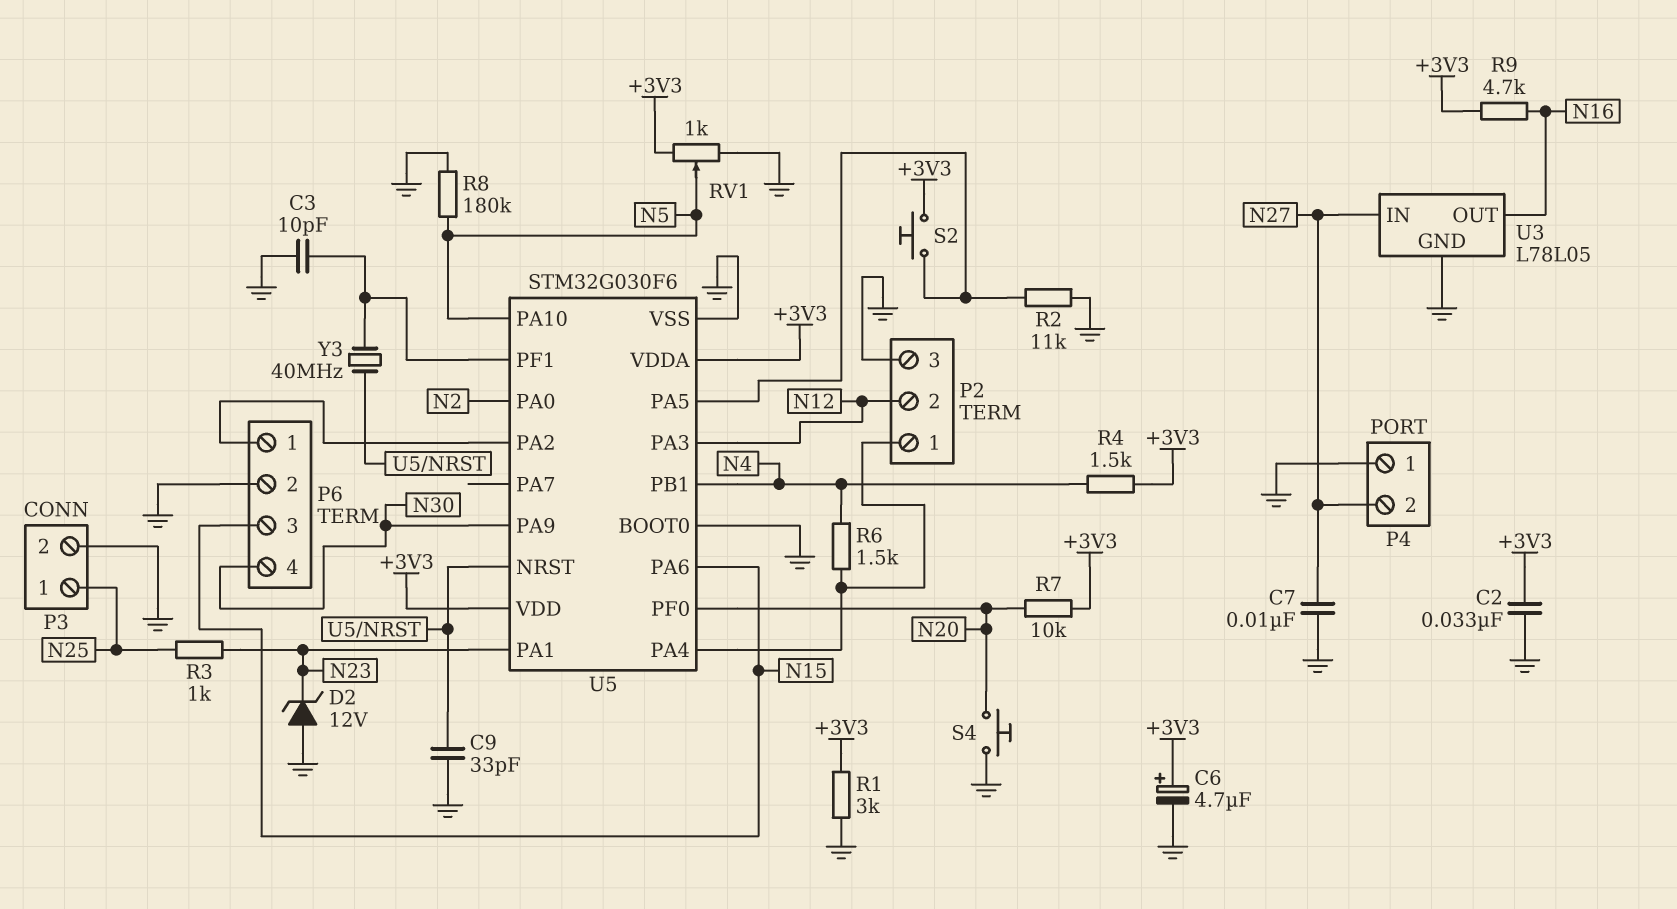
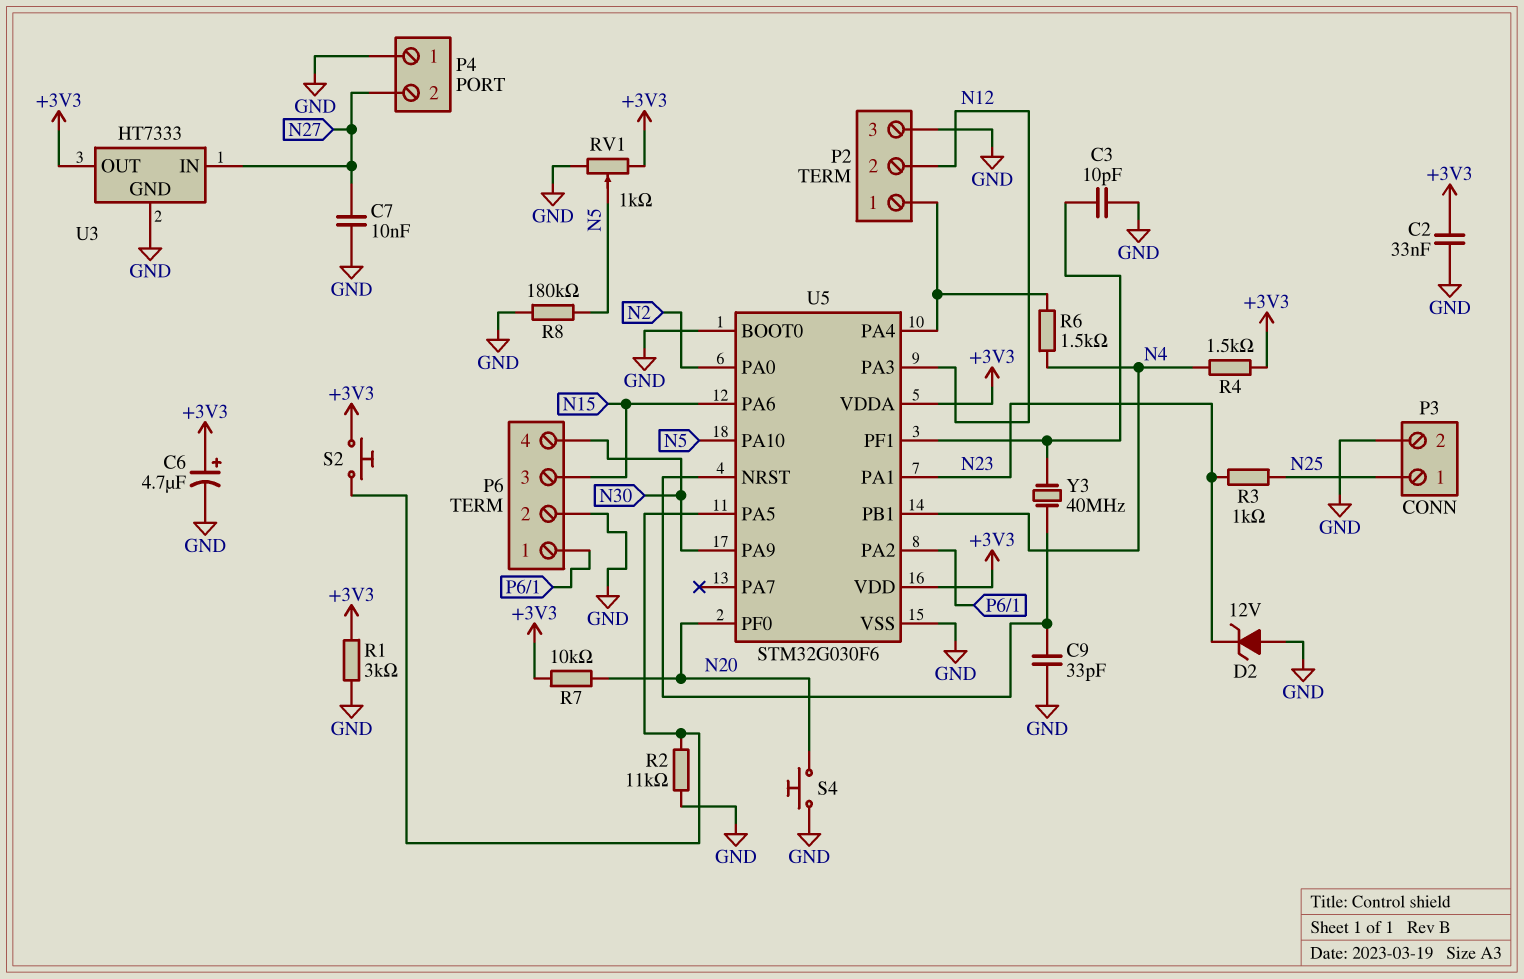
R9: 4.7k (+3V3, N16) -> none
U3: L78L05 -> HT7333
U3 pin OUT: N16 -> +3V3

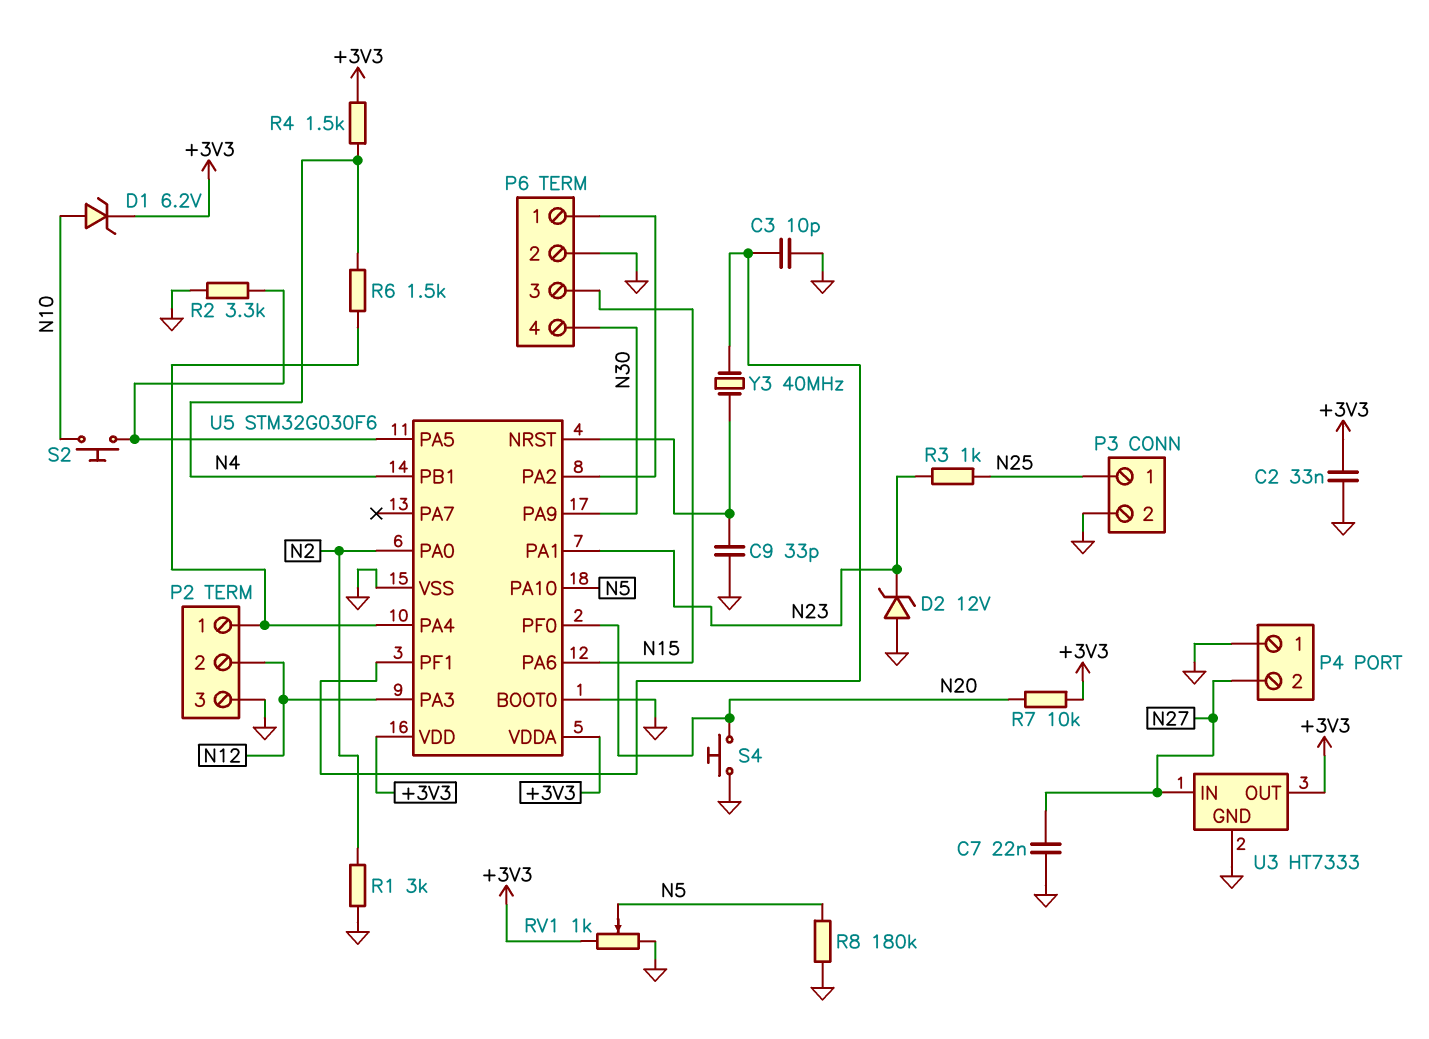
C6: 4.7uF (plus +3V3, minus GND) -> none
C7: 10nF (GND, N27) -> 22nF (GND, N27)
D1: none -> zener 6.2V (A N10, K +3V3)
R1: 3k (+3V3, GND) -> 3k (GND, N2)
R2: 11k (GND, U5/PA5) -> 3.3k (GND, U5/PA5)
S2: button (+3V3, U5/PA5) -> button (N10, U5/PA5)

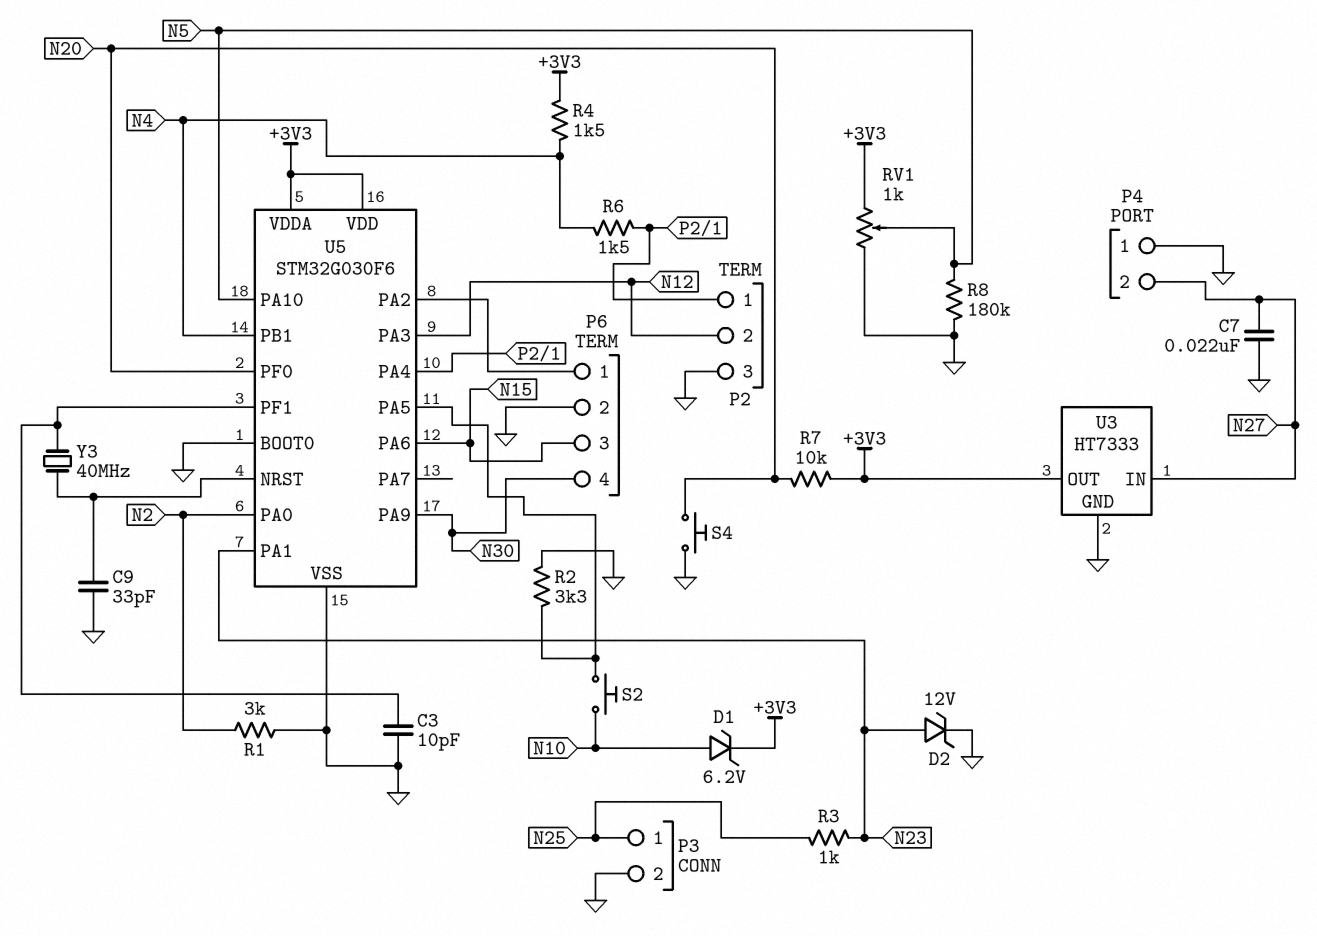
C2: 33nF (+3V3, GND) -> none
D2: zener 12V (A GND, K N23) -> zener 12V (A N23, K GND)

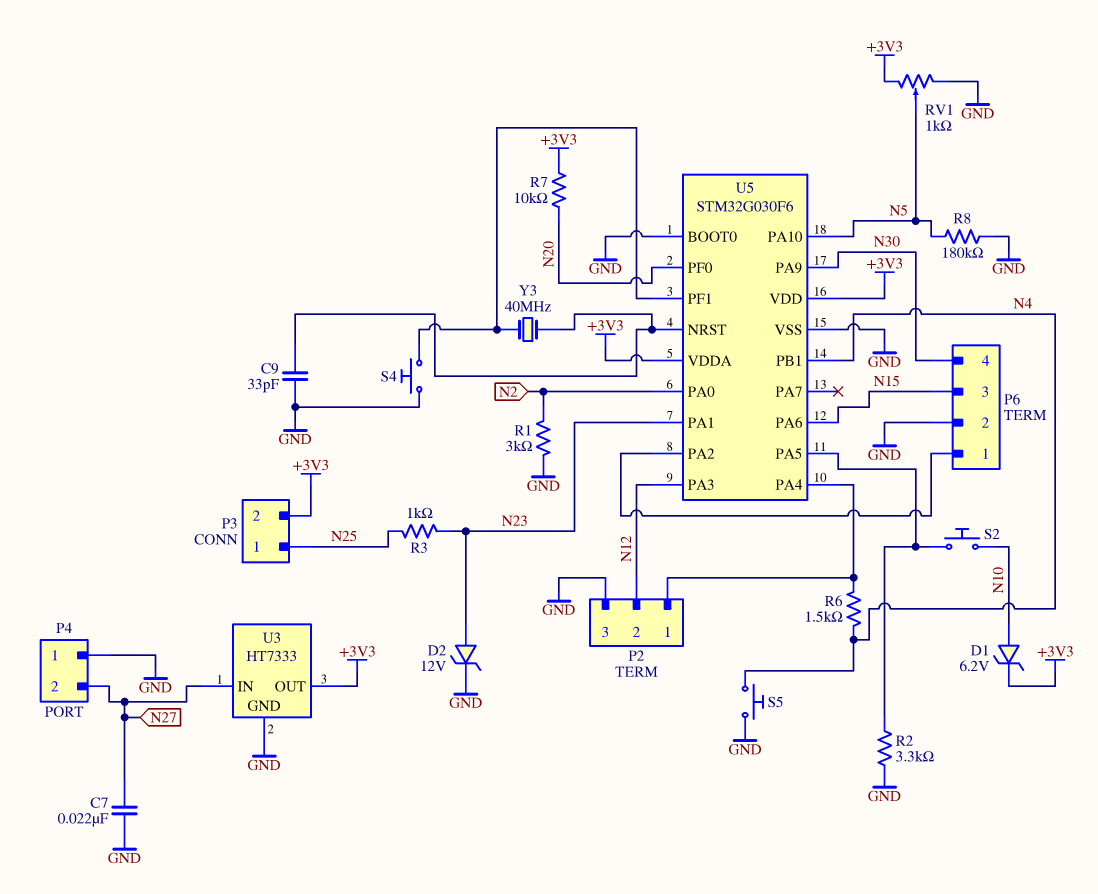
C3: 10pF (GND, U5/PF1) -> none
P3 pin 2: GND -> +3V3
R4: 1.5k (+3V3, N4) -> none
S4: button (GND, N20) -> button (GND, U5/PF1)
S5: none -> button (GND, N4)

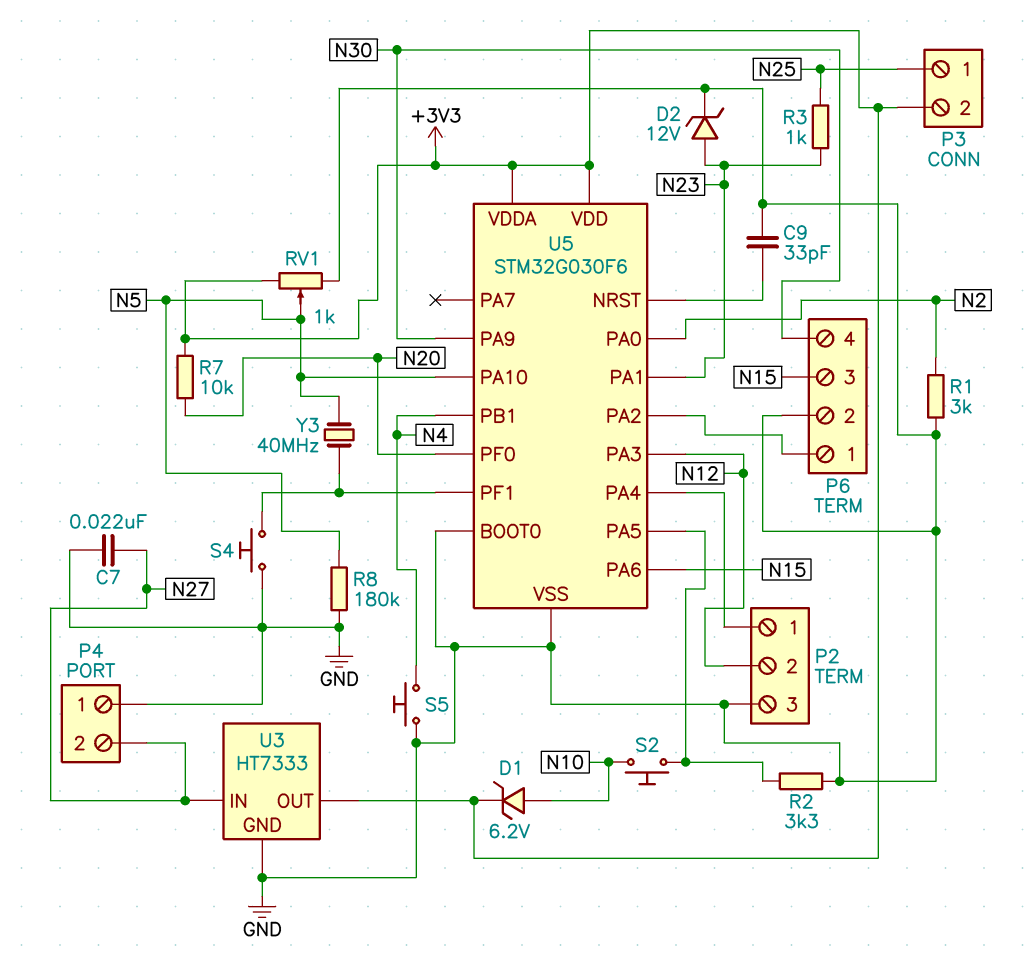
R6: 1.5k (N4, P2/1) -> none
Y3: 40MHz (U5/NRST, U5/PF1) -> 40MHz (N5, U5/PF1)

